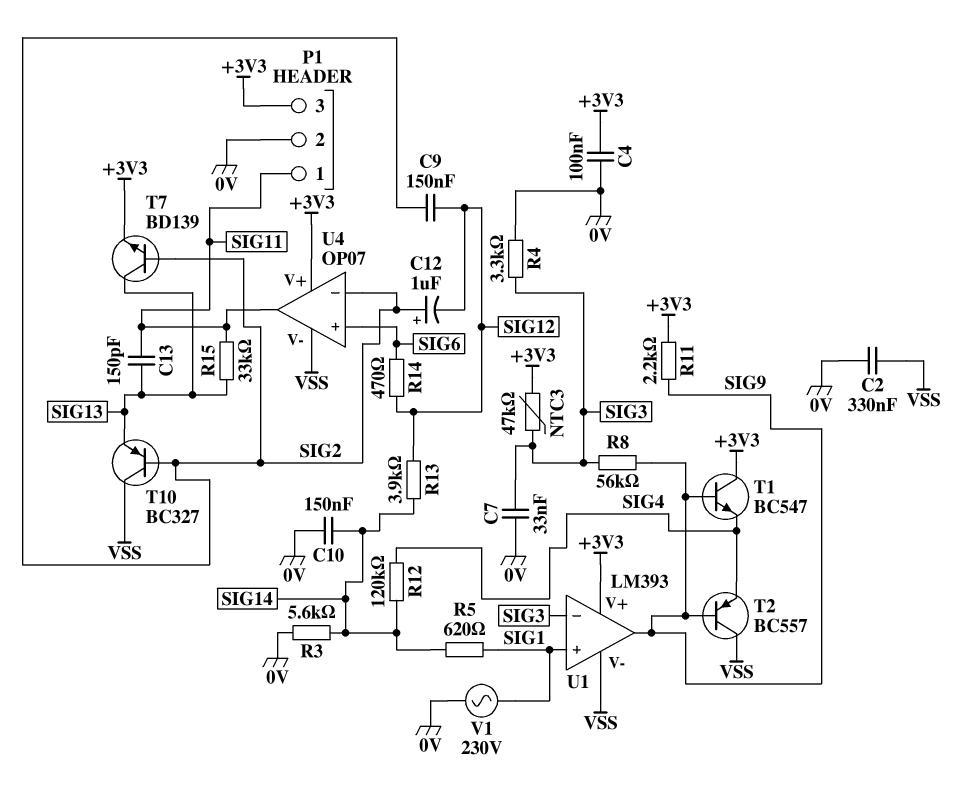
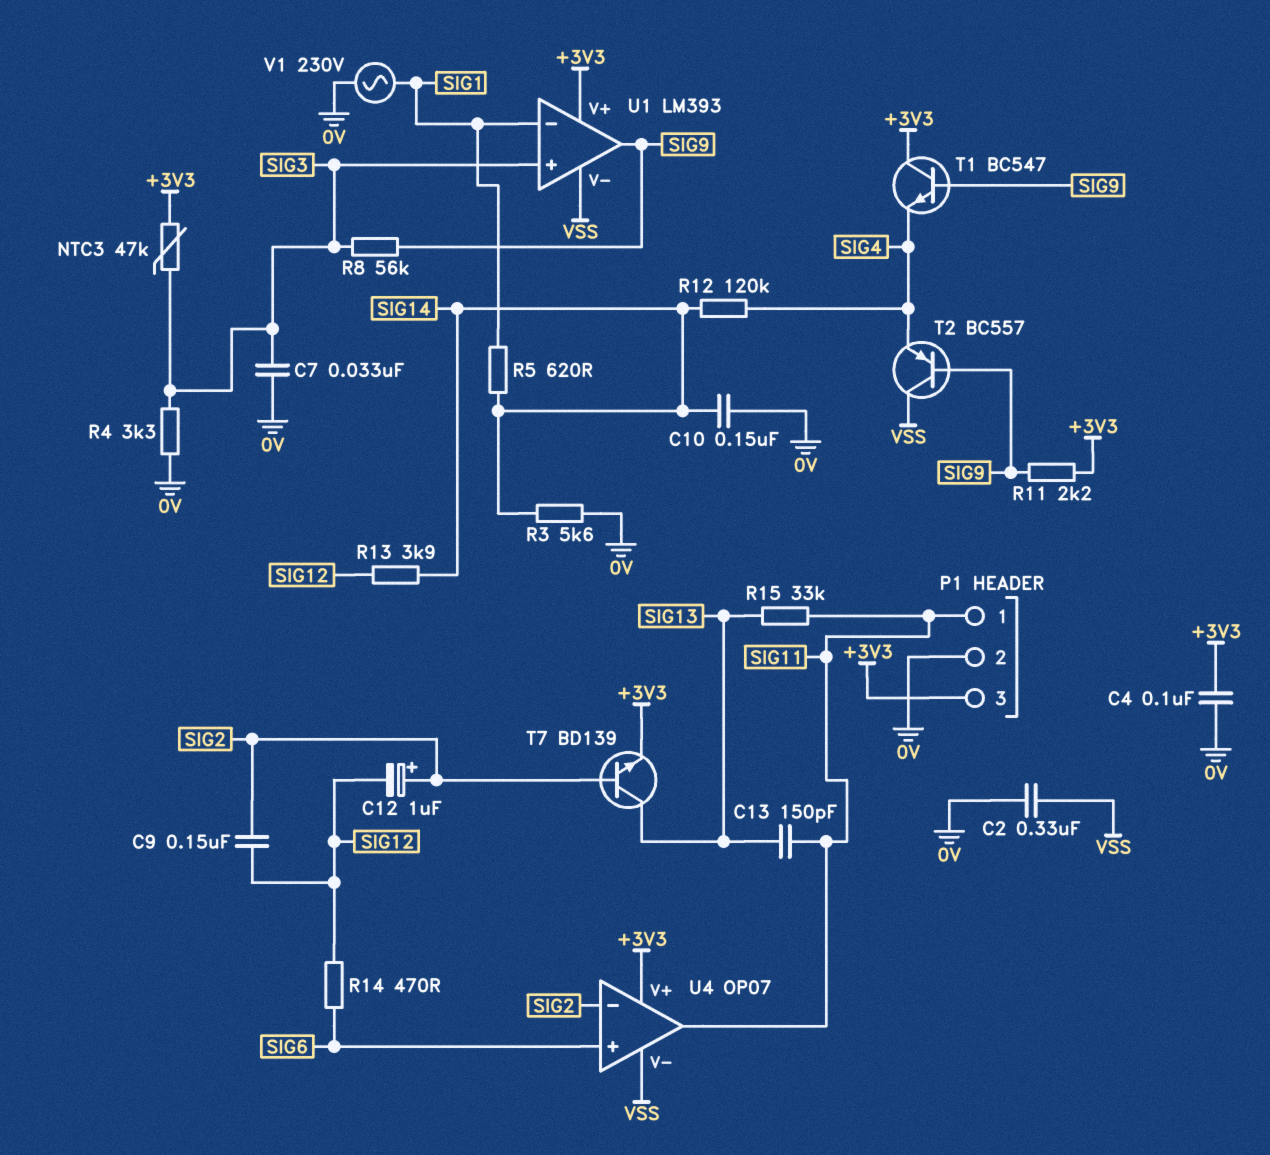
T10: PNP BC327 (B SIG2, C VSS, E SIG13) -> none
U1 pin in+: SIG1 -> SIG3
U1 pin in-: SIG3 -> SIG1

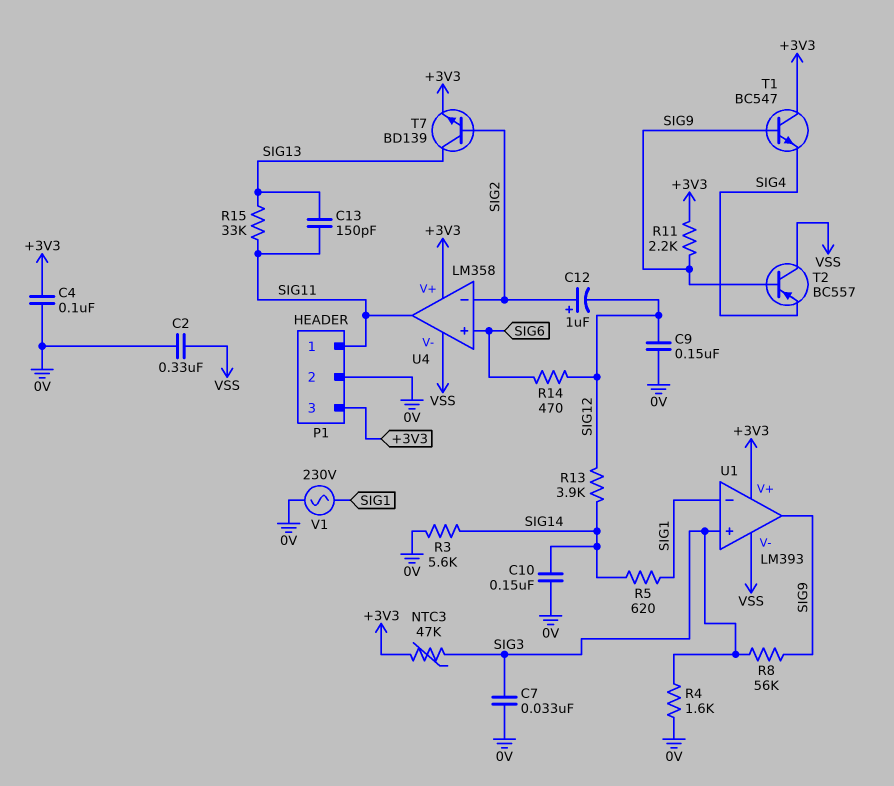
C9: 150nF (SIG2, SIG12) -> 150nF (0V, SIG12)
R4: 3.3k (0V, SIG3) -> 1.6k (0V, SIG3)
R12: 120k (SIG4, SIG14) -> none
U4: OP07 -> LM358

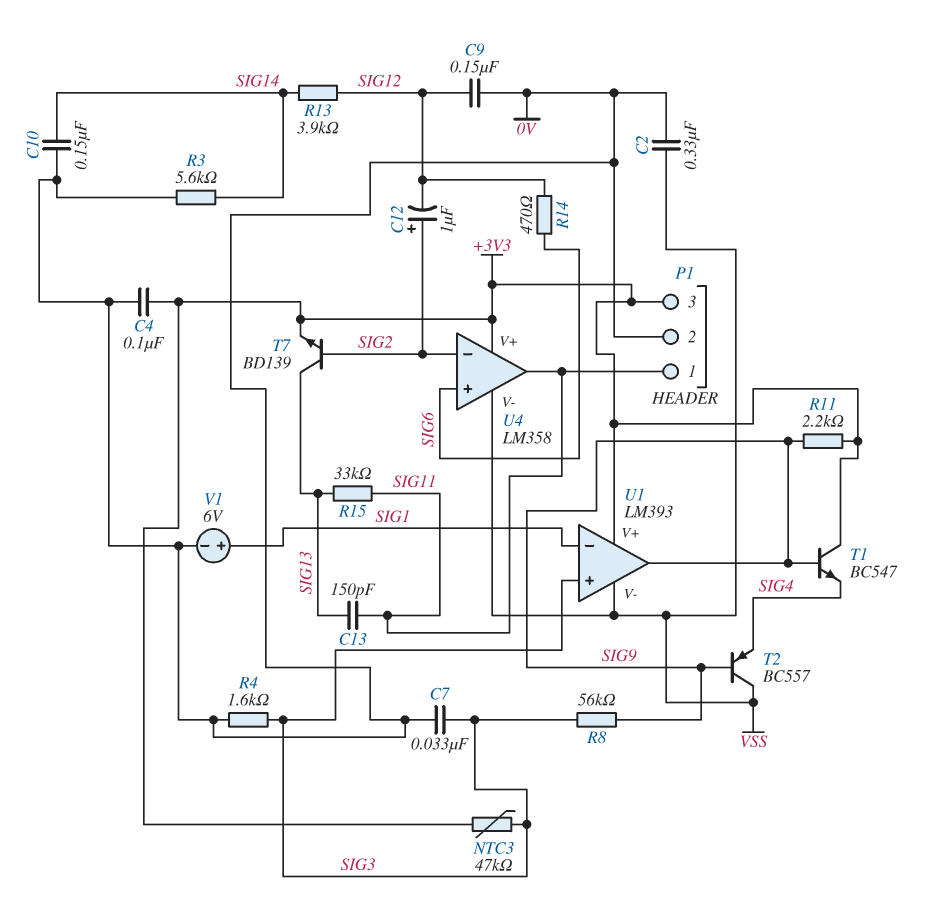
R5: 620 (SIG1, SIG14) -> none
V1: AC 230V (0V, SIG1) -> 6V (plus SIG1, minus 0V)

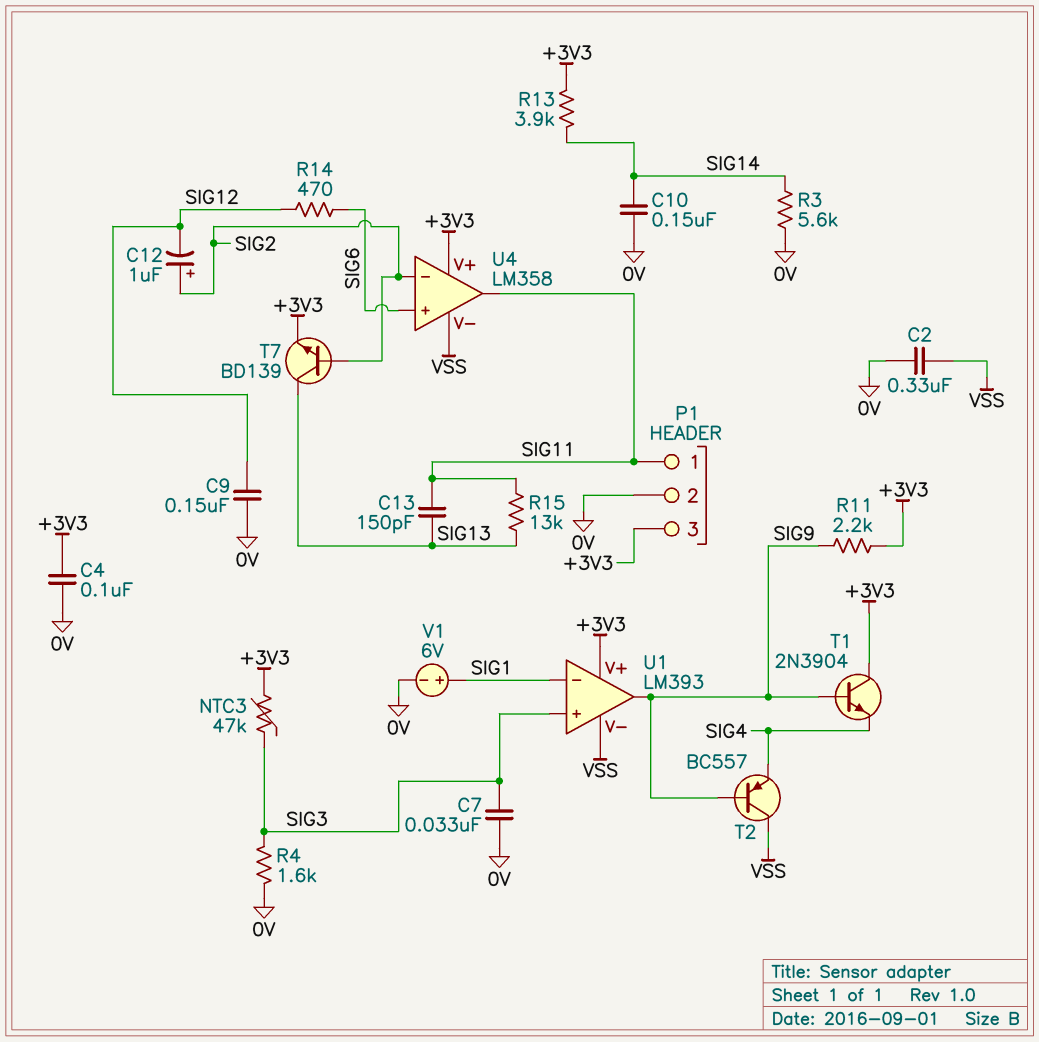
R8: 56k (SIG3, SIG9) -> none
R13: 3.9k (SIG12, SIG14) -> 3.9k (+3V3, SIG14)
R15: 33k (SIG11, SIG13) -> 13k (SIG11, SIG13)
T1: NPN BC547 (B SIG9, C +3V3, E SIG4) -> NPN 2N3904 (B SIG9, C +3V3, E SIG4)

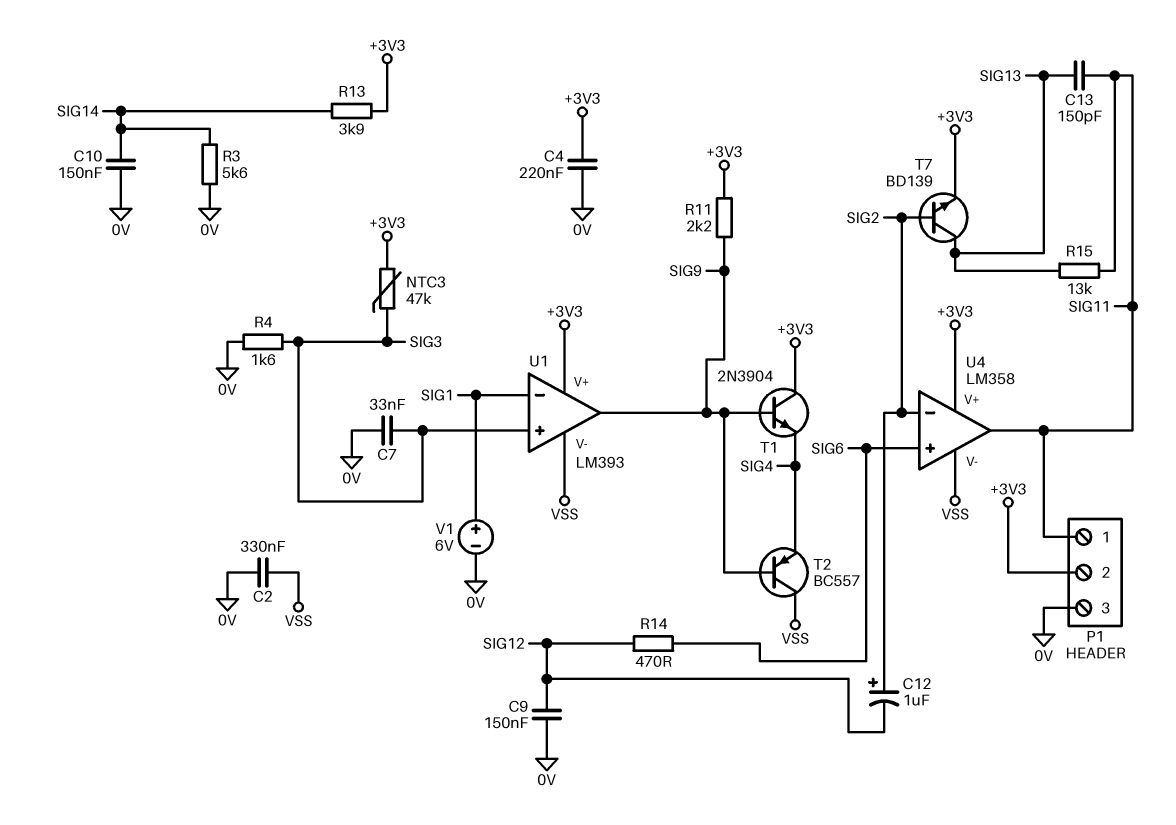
C4: 100nF (+3V3, 0V) -> 220nF (+3V3, 0V)
P1 pin 2: 0V -> +3V3
P1 pin 3: +3V3 -> 0V

